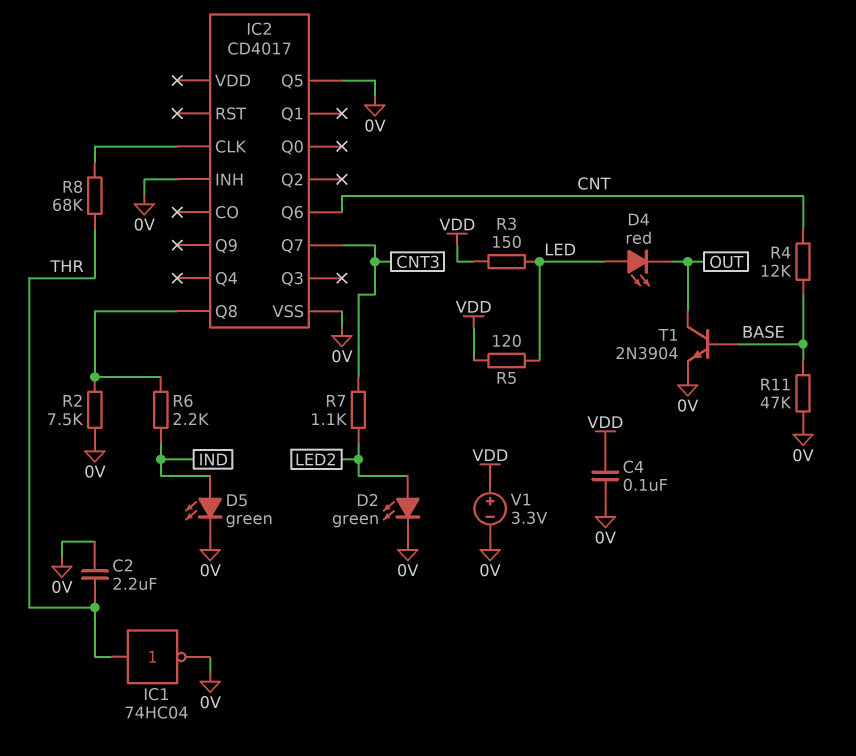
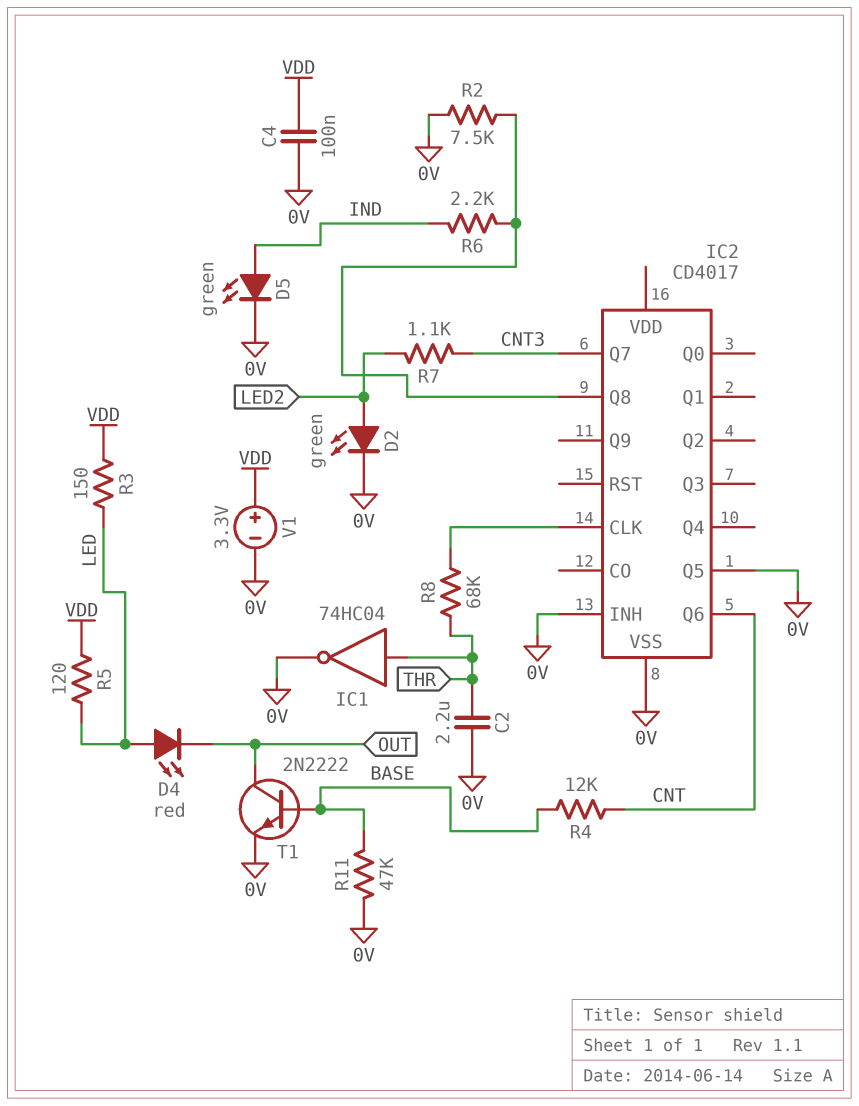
T1: NPN 2N3904 (B BASE, C OUT, E 0V) -> NPN 2N2222 (B BASE, C OUT, E 0V)

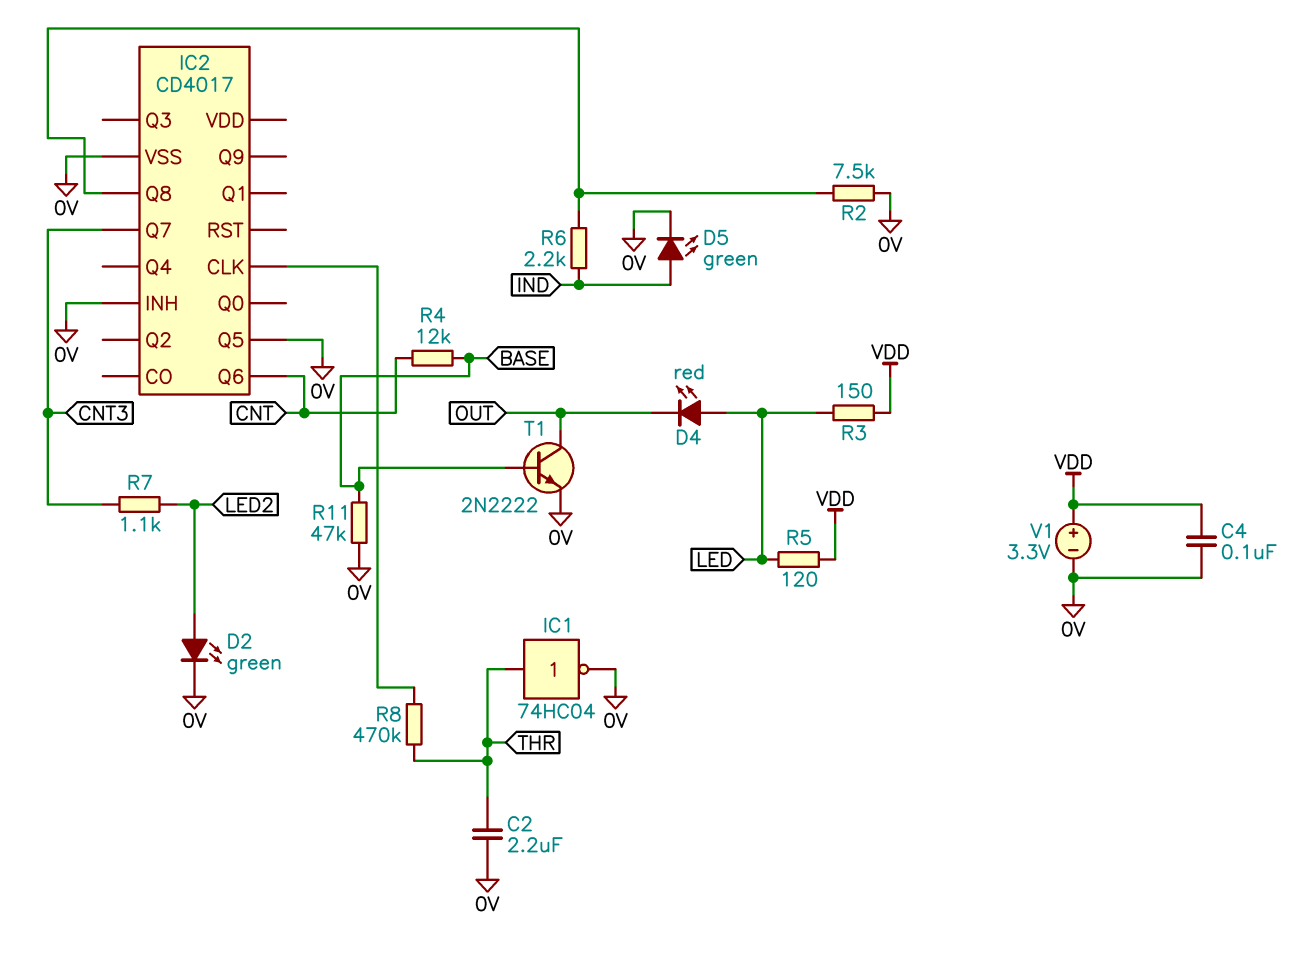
R8: 68k (IC2/CLK, THR) -> 470k (IC2/CLK, THR)

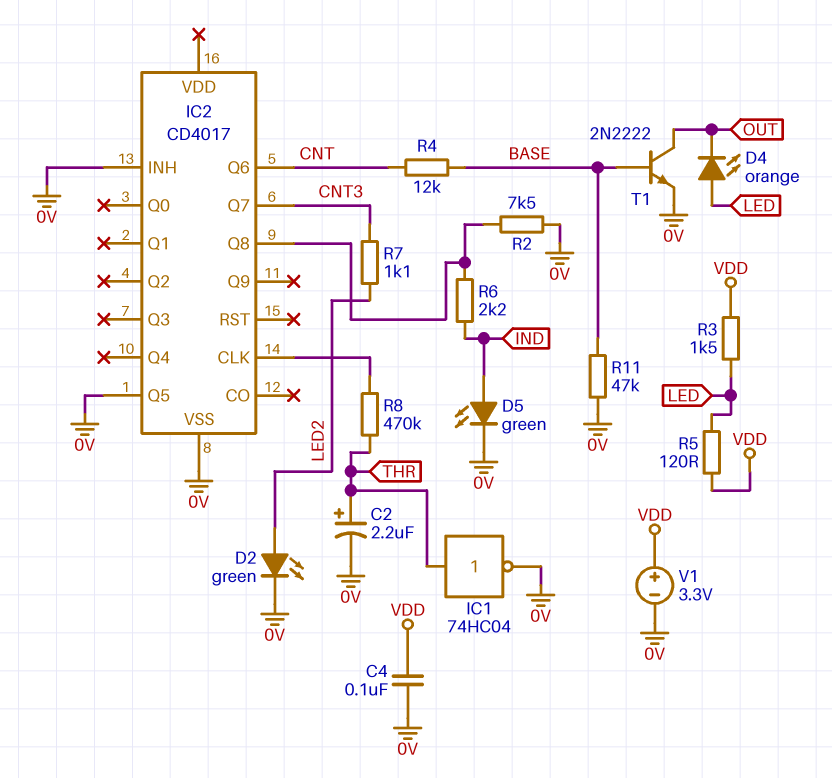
C2: 2.2uF (0V, THR) -> 2.2uF (plus THR, minus 0V)
D4: LED red (A LED, K OUT) -> LED orange (A LED, K OUT)
R3: 150 (LED, VDD) -> 1.5k (LED, VDD)

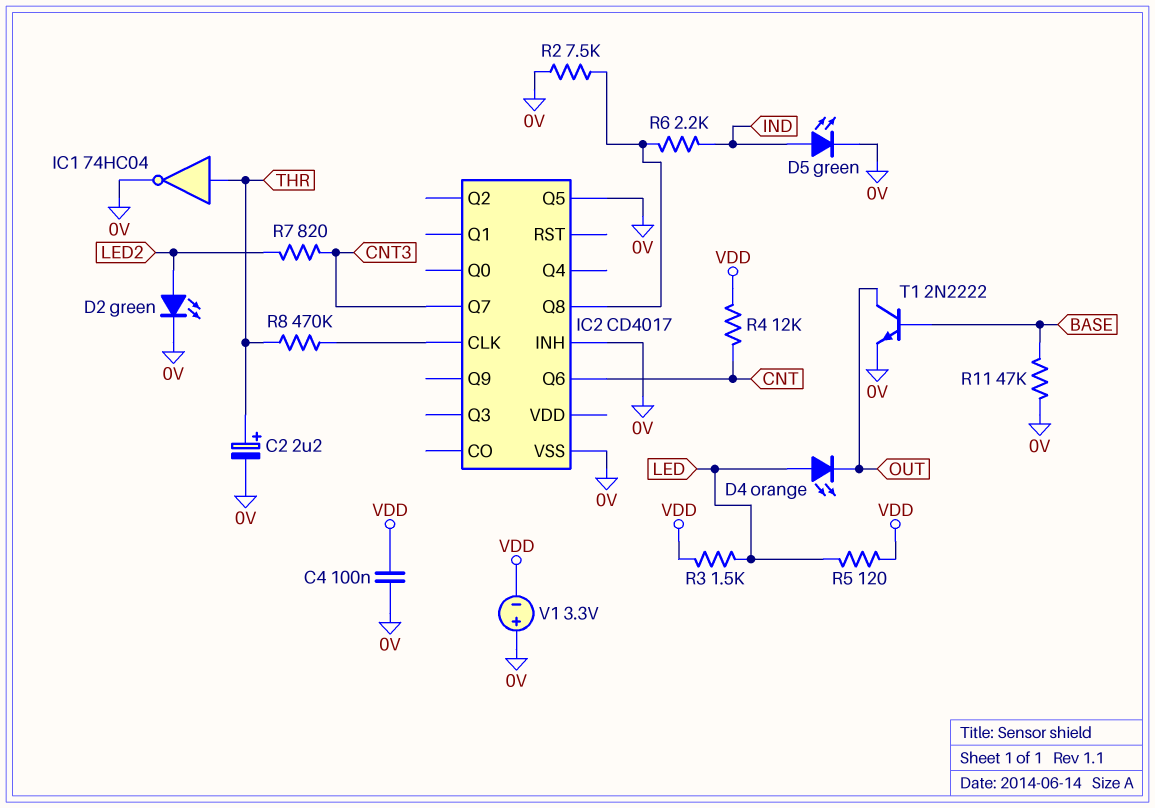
R4: 12k (BASE, CNT) -> 12k (CNT, VDD)
R7: 1.1k (CNT3, LED2) -> 820 (CNT3, LED2)
V1: 3.3V (plus VDD, minus 0V) -> 3.3V (plus 0V, minus VDD)

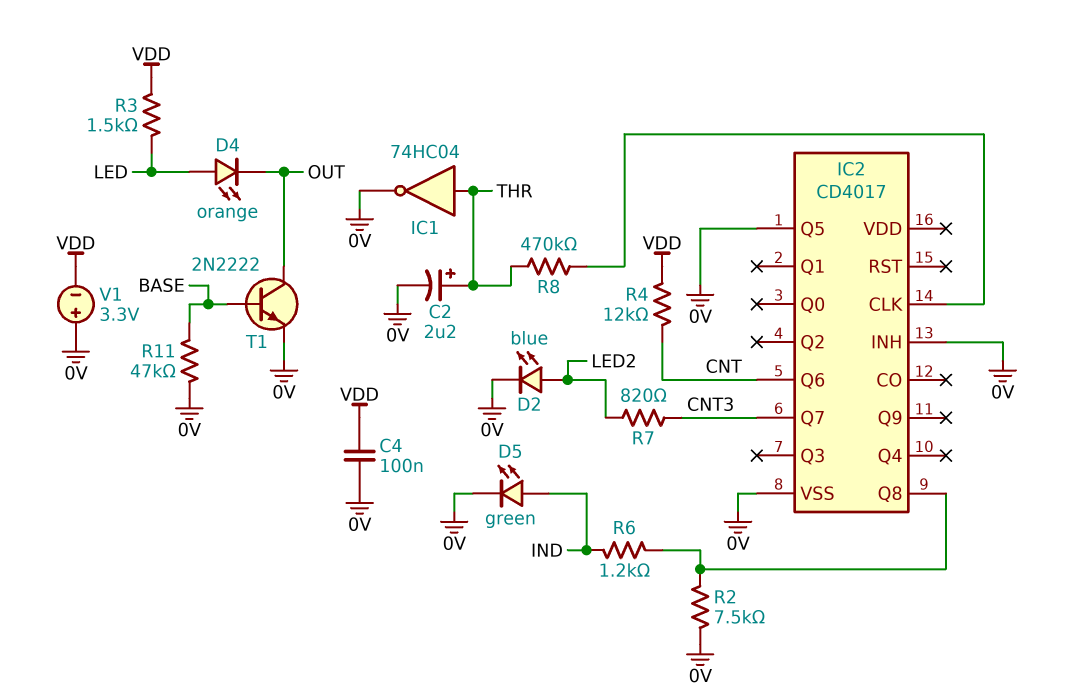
D2: LED green (A LED2, K 0V) -> LED blue (A LED2, K 0V)
R5: 120 (LED, VDD) -> none
R6: 2.2k (IC2/Q8, IND) -> 1.2k (IC2/Q8, IND)

